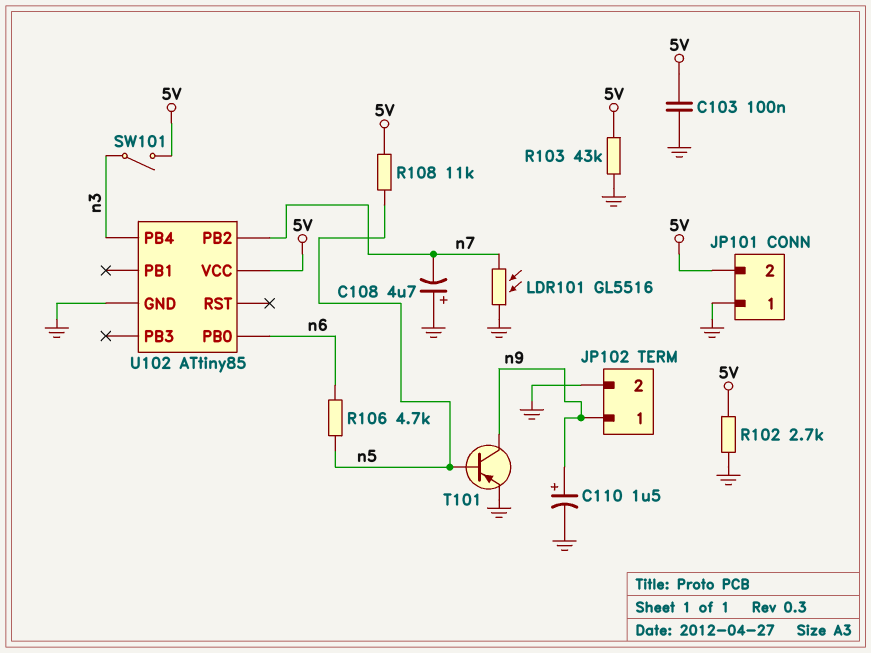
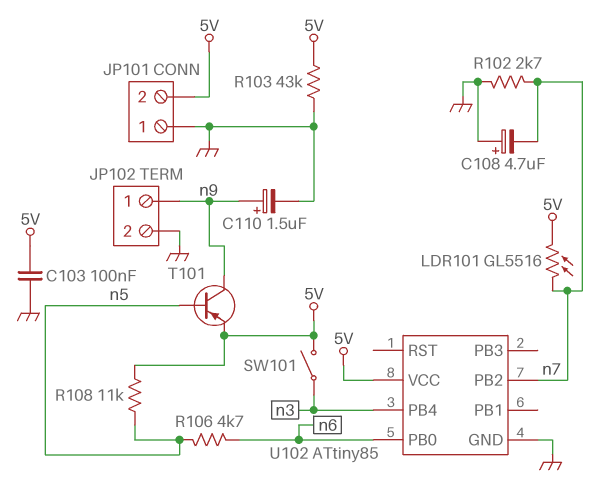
LDR101: GL5516 (GND, n7) -> GL5516 (5V, n7)
R102: 2.7k (5V, GND) -> 2.7k (GND, n7)
T101: PNP (B n5, C n9, E GND) -> PNP (B n5, C n9, E 5V)

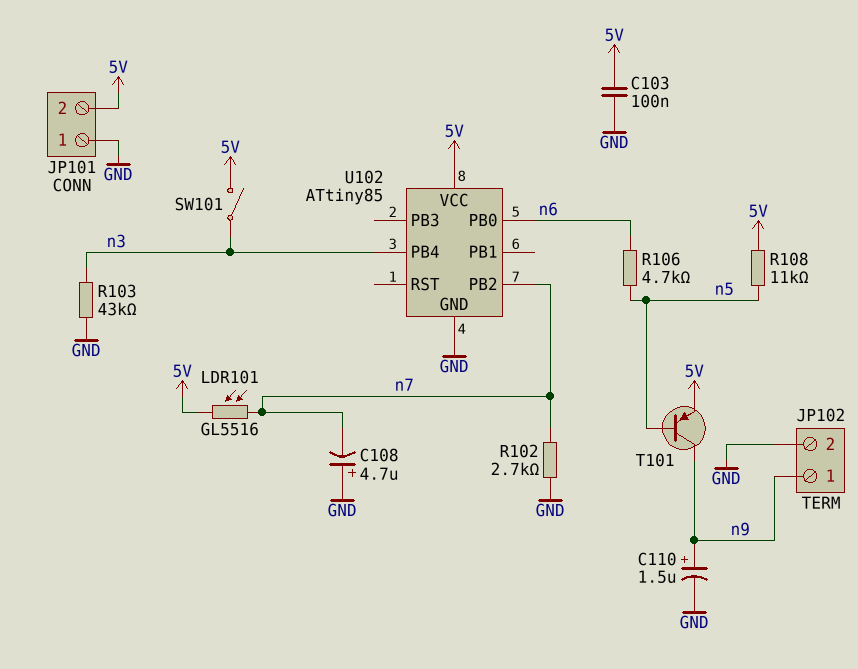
R103: 43k (5V, GND) -> 43k (GND, n3)

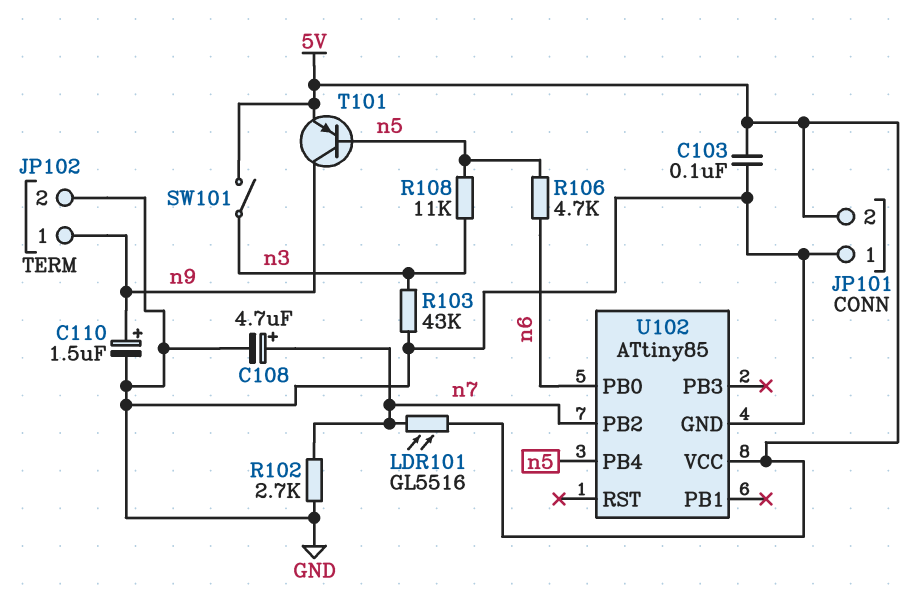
C108: 4.7uF (plus GND, minus n7) -> 4.7uF (plus n7, minus GND)
R108: 11k (5V, n5) -> 11k (n3, n5)
U102 pin PB4: n3 -> n5

